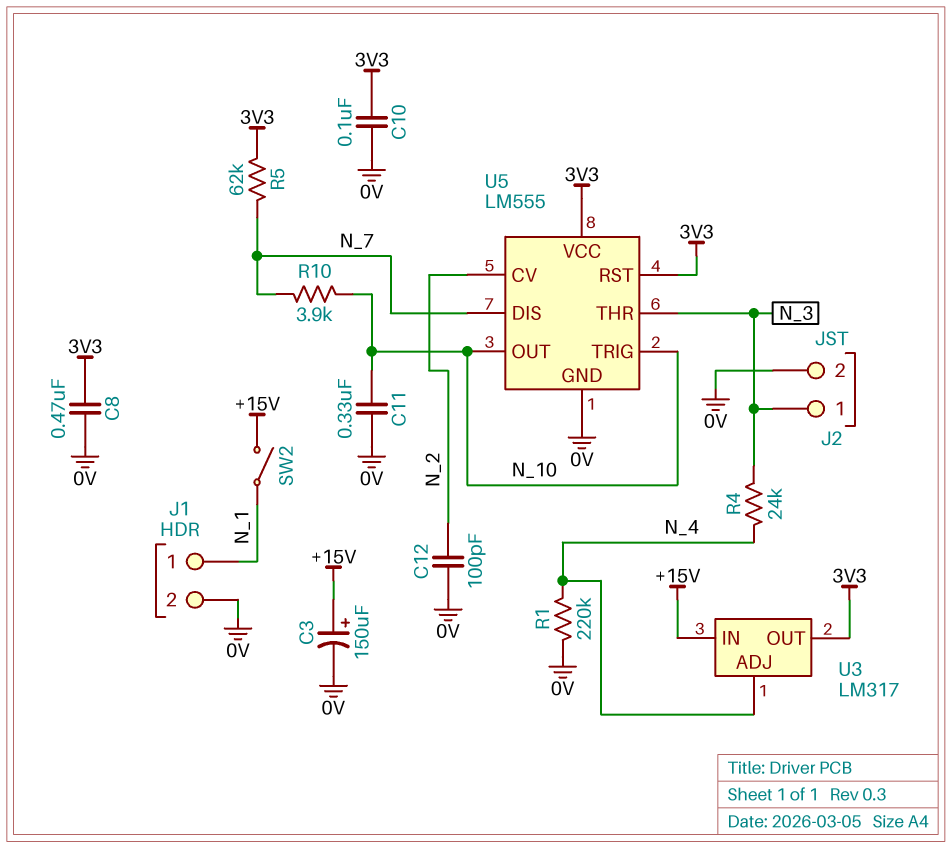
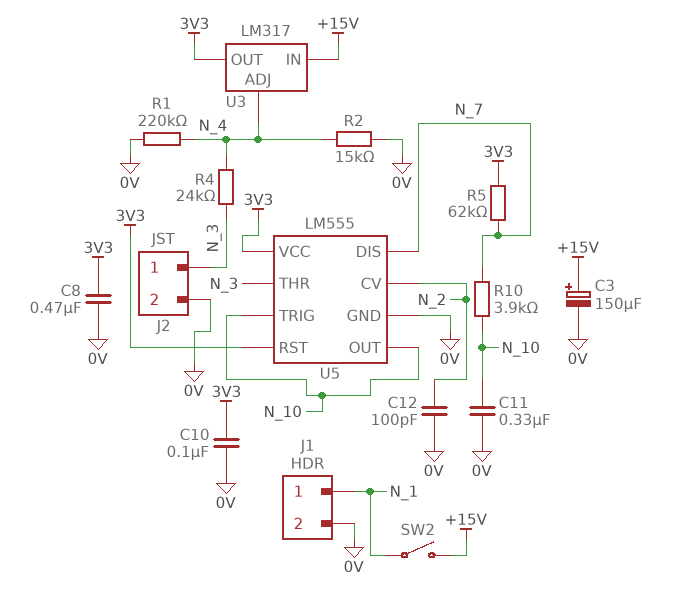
R2: none -> 15k (0V, N_4)

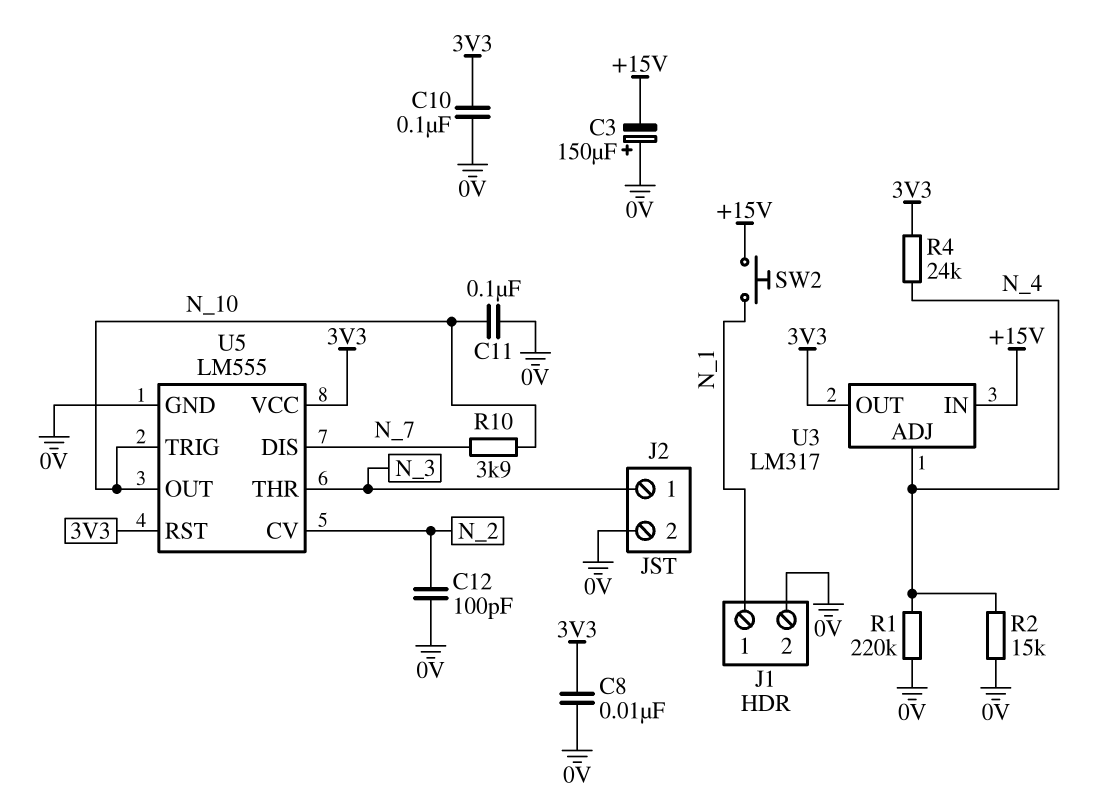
C3: 150uF (plus +15V, minus 0V) -> 150uF (plus 0V, minus +15V)
C8: 470nF (0V, 3V3) -> 10nF (0V, 3V3)
C11: 330nF (0V, N_10) -> 100nF (0V, N_10)
R4: 24k (N_3, N_4) -> 24k (3V3, N_4)
R5: 62k (3V3, N_7) -> none
SW2: switch (+15V, N_1) -> button (+15V, N_1)

